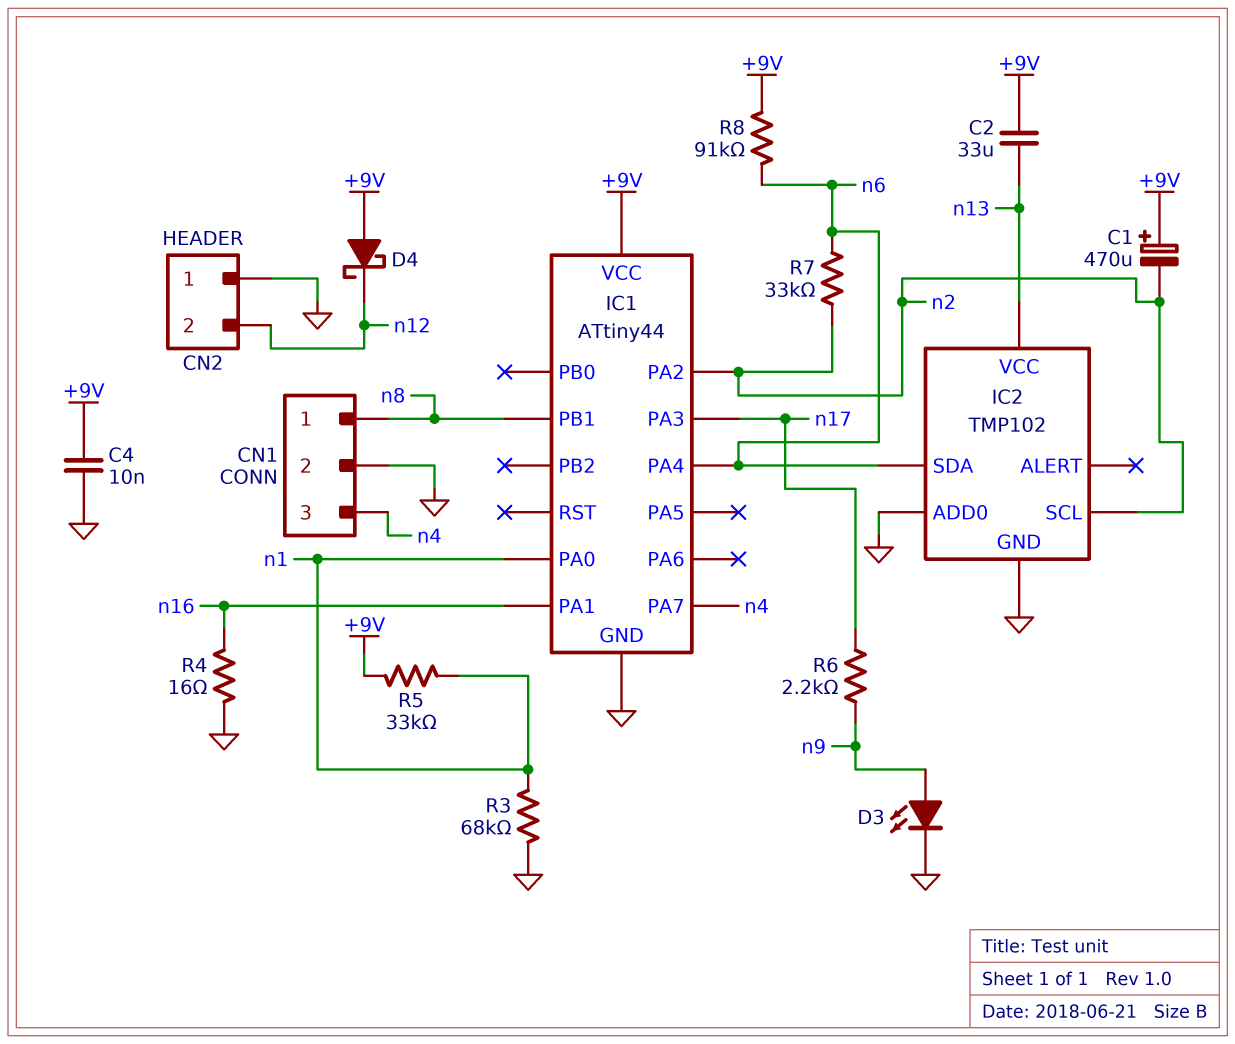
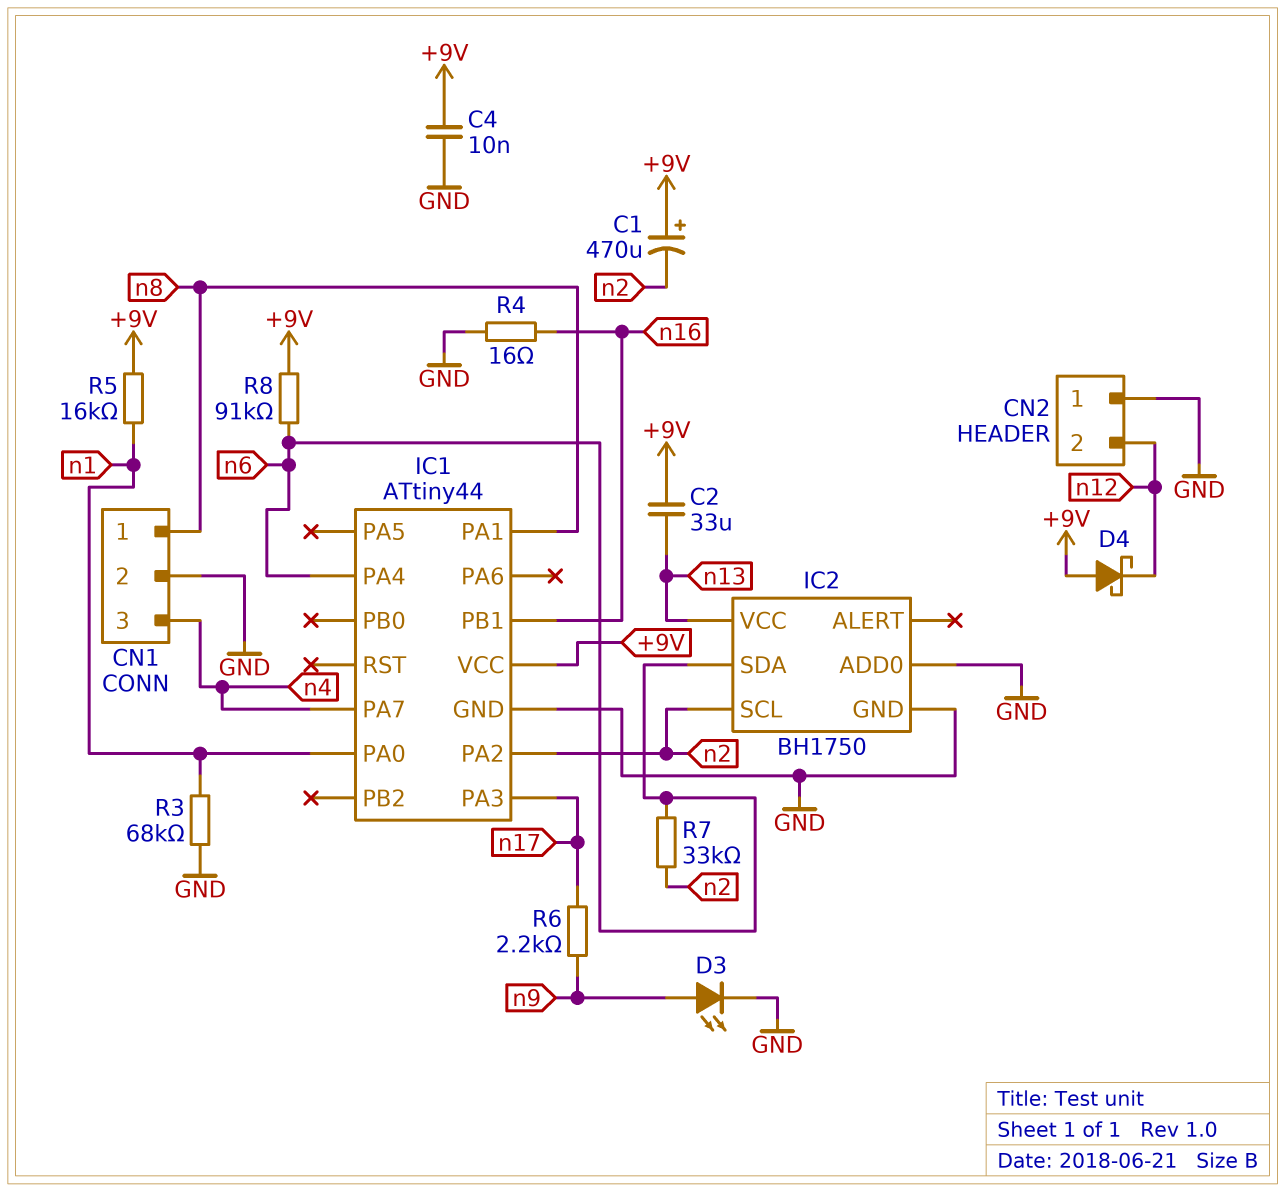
IC1 pin PA1: n16 -> n8
IC1 pin PB1: n8 -> n16
IC2: TMP102 -> BH1750
R5: 33k (+9V, n1) -> 16k (+9V, n1)

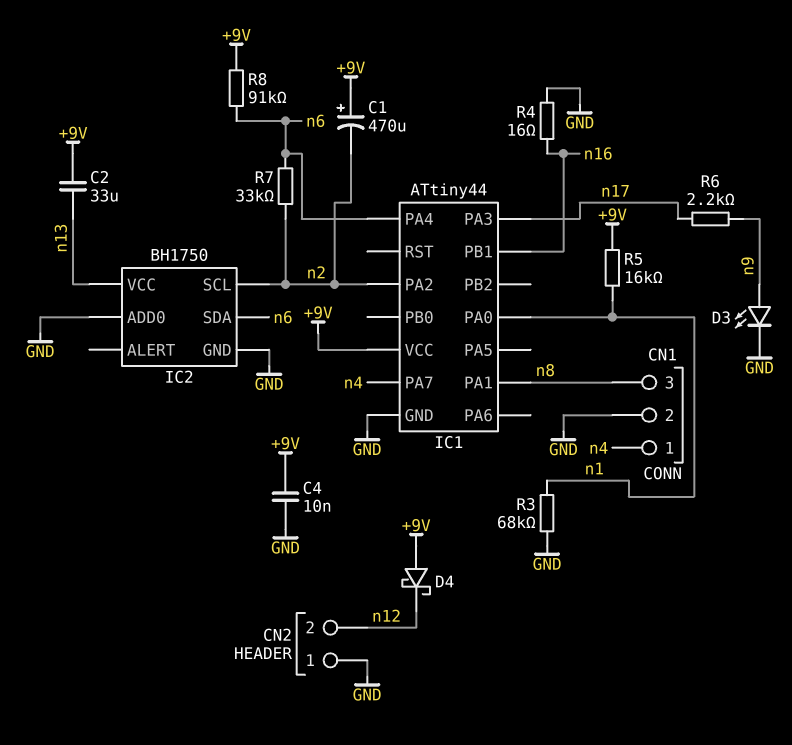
CN1 pin 1: n8 -> n4
CN1 pin 3: n4 -> n8

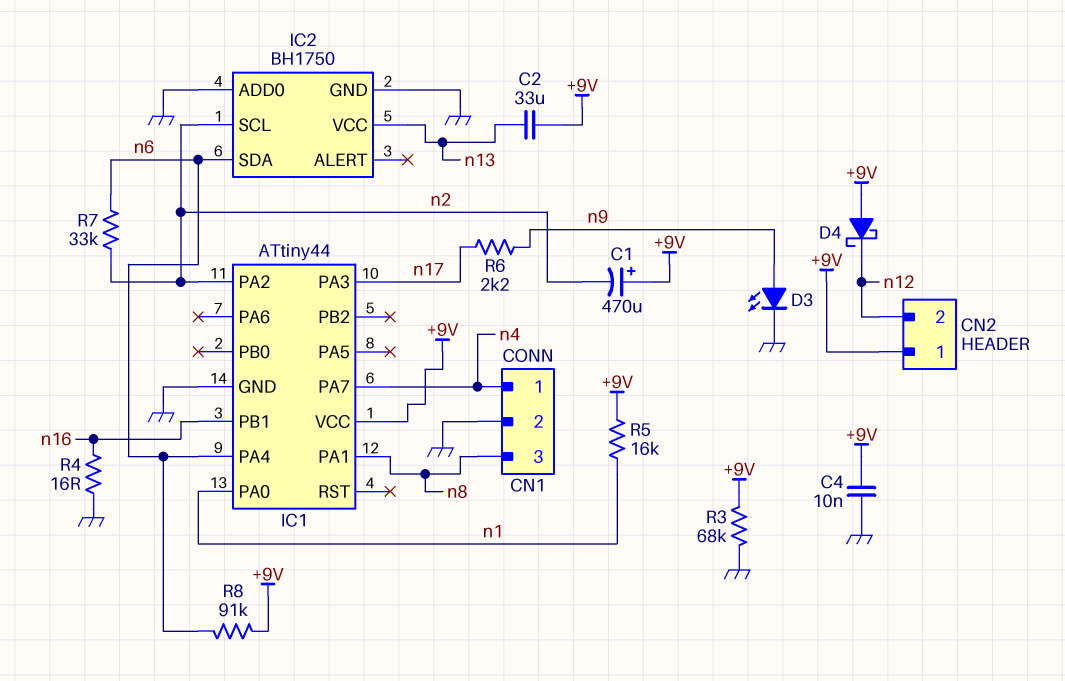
CN2 pin 1: GND -> +9V
R3: 68k (GND, n1) -> 68k (+9V, GND)

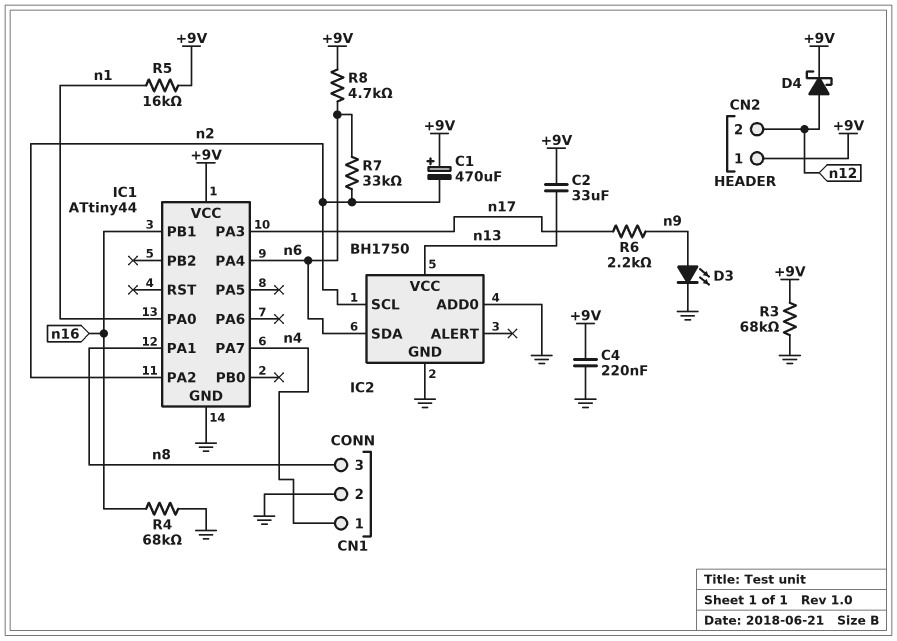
C4: 10nF (+9V, GND) -> 220nF (+9V, GND)
D4: schottky (A +9V, K n12) -> schottky (A n12, K +9V)
R4: 16 (GND, n16) -> 68k (GND, n16)
R8: 91k (+9V, n6) -> 4.7k (+9V, n6)

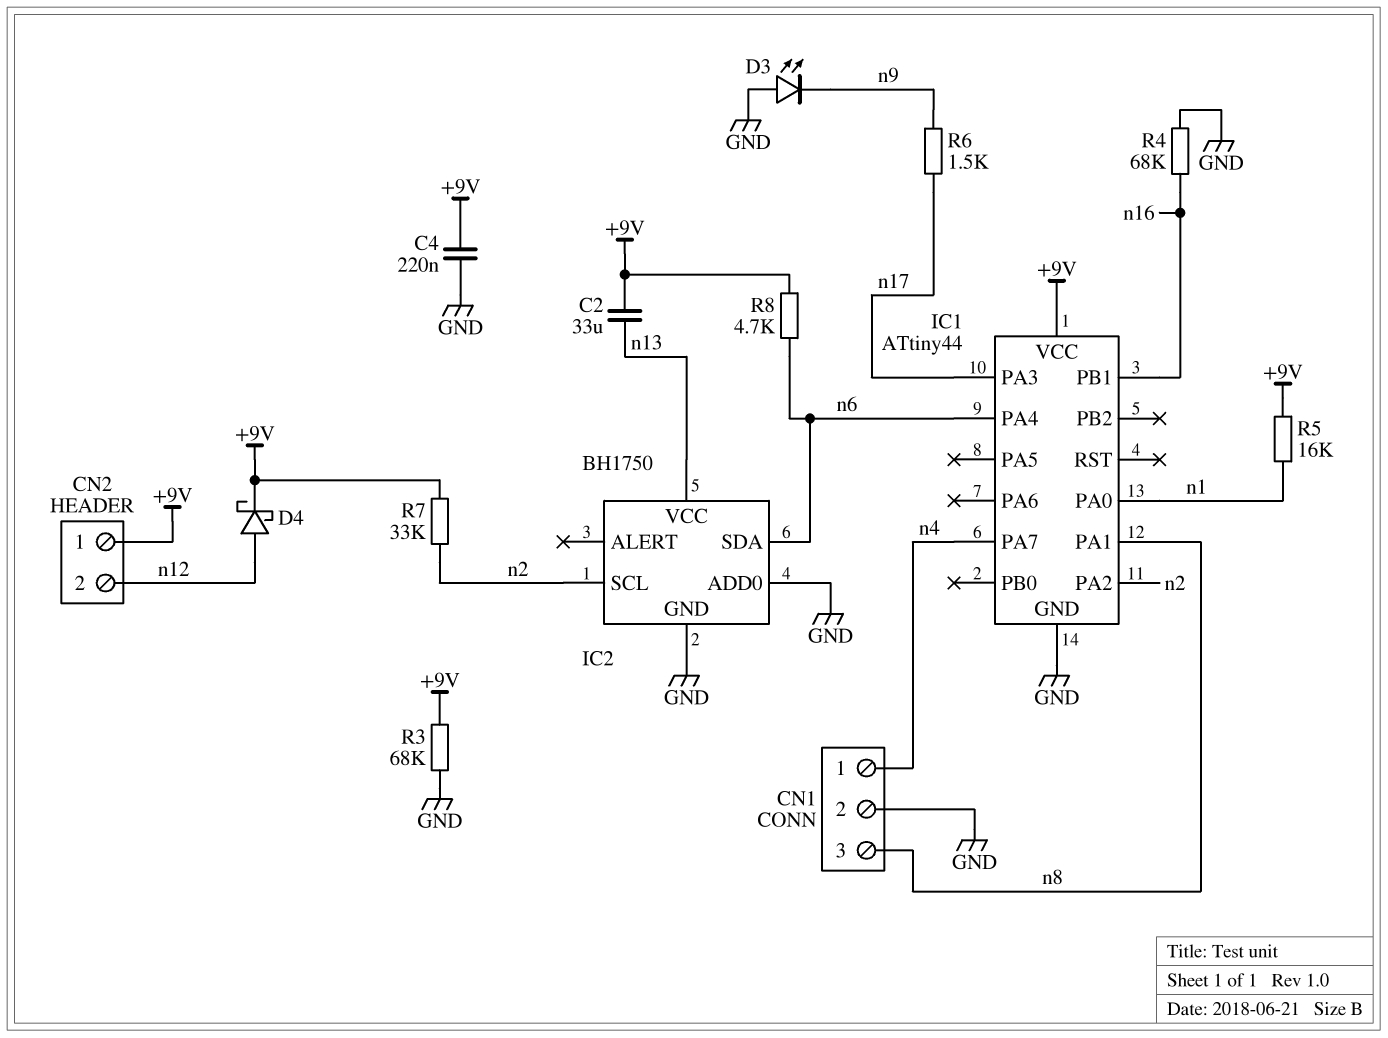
C1: 470uF (plus +9V, minus n2) -> none
D3: LED (A n9, K GND) -> LED (A GND, K n9)
R6: 2.2k (n9, n17) -> 1.5k (n9, n17)
R7: 33k (n2, n6) -> 33k (+9V, n2)

